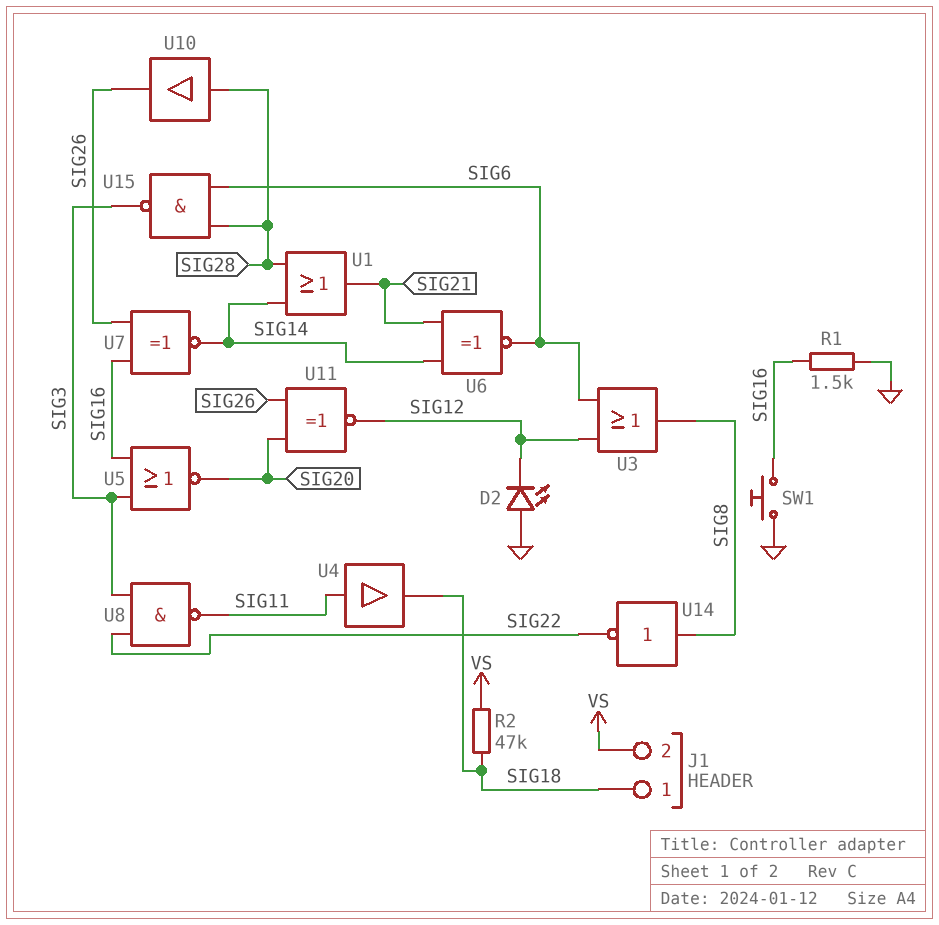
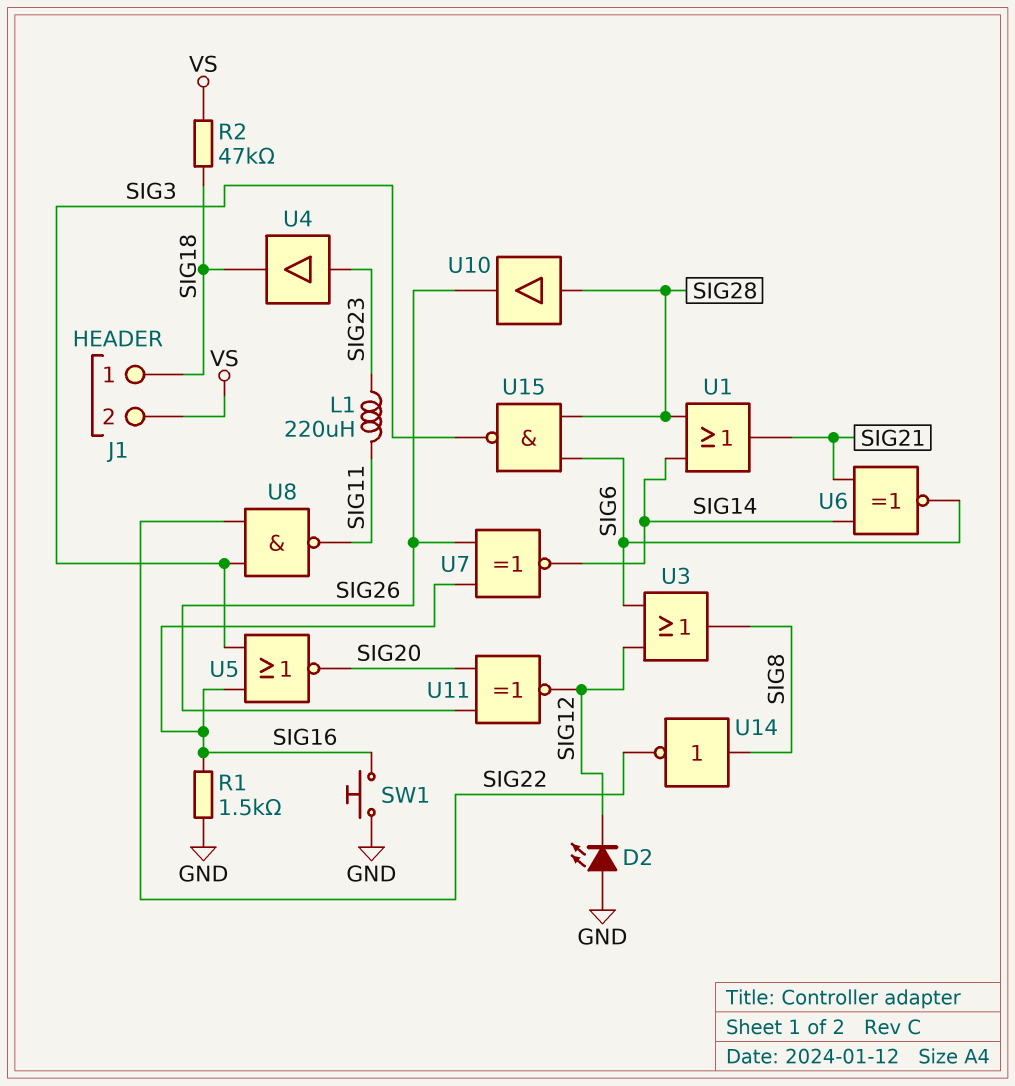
L1: none -> 220uH (SIG11, SIG23)
U4: buffer (in SIG11, out SIG18) -> buffer (in SIG23, out SIG18)

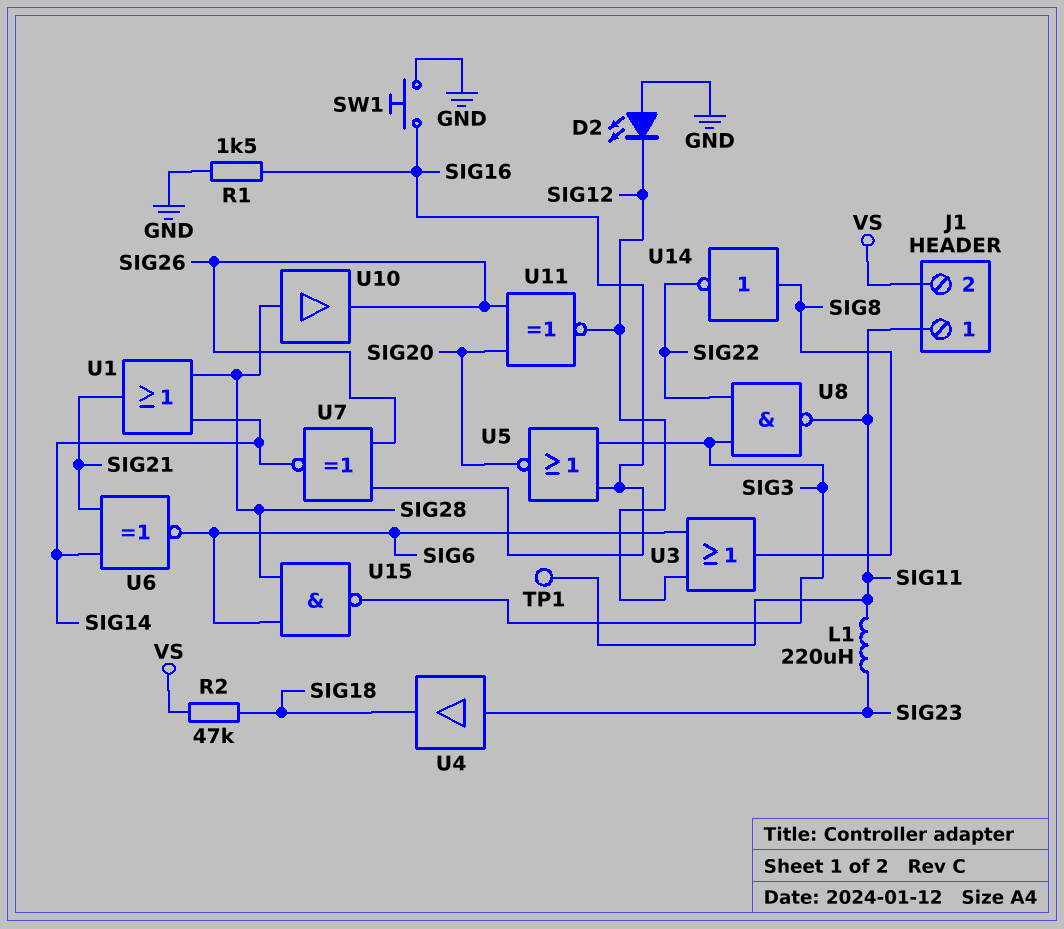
J1 pin 1: SIG18 -> SIG11
TP1: none -> test point (SIG11)

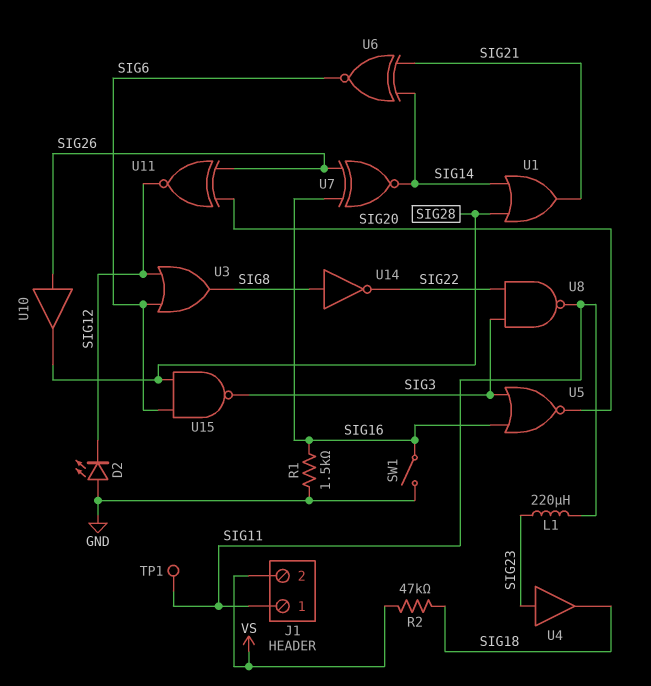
SW1: button (GND, SIG16) -> switch (GND, SIG16)
U10: buffer (in SIG28, out SIG26) -> buffer (in SIG26, out SIG28)

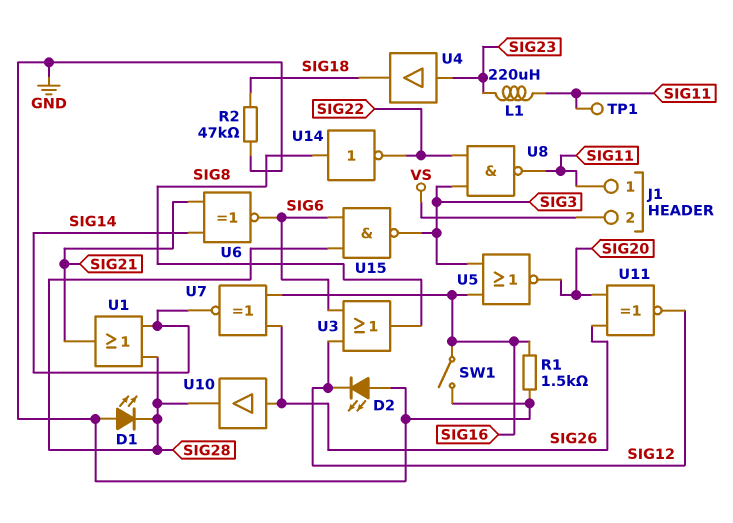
D1: none -> LED (A GND, K SIG28)
R2: 47k (SIG18, VS) -> 47k (GND, SIG18)

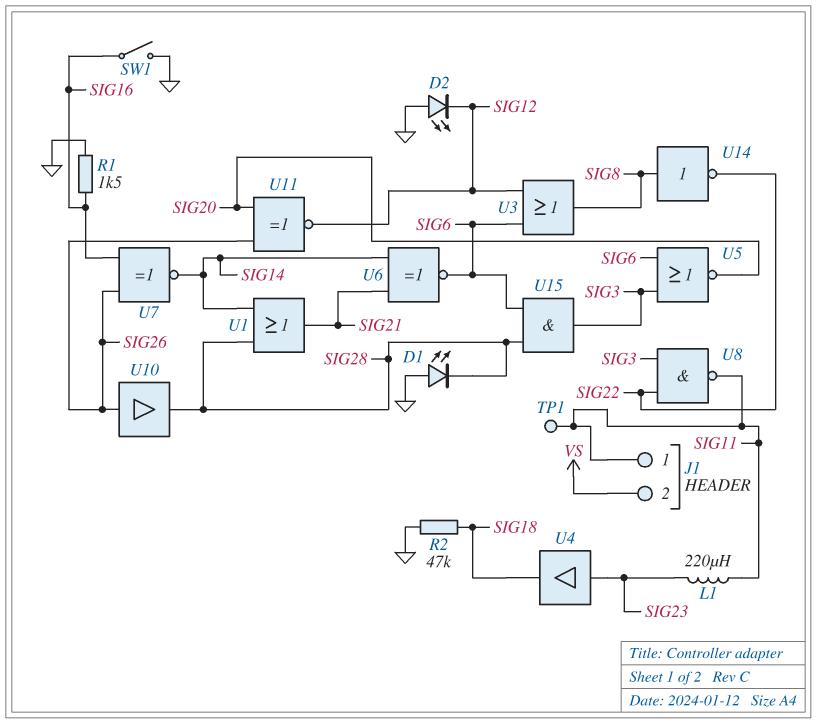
U5: NOR (in SIG3, in SIG16, out SIG20) -> NOR (in SIG3, in SIG6, out SIG20)
U15: NAND (in SIG6, in SIG28, out SIG3) -> AND (in SIG6, in SIG28, out SIG3)

